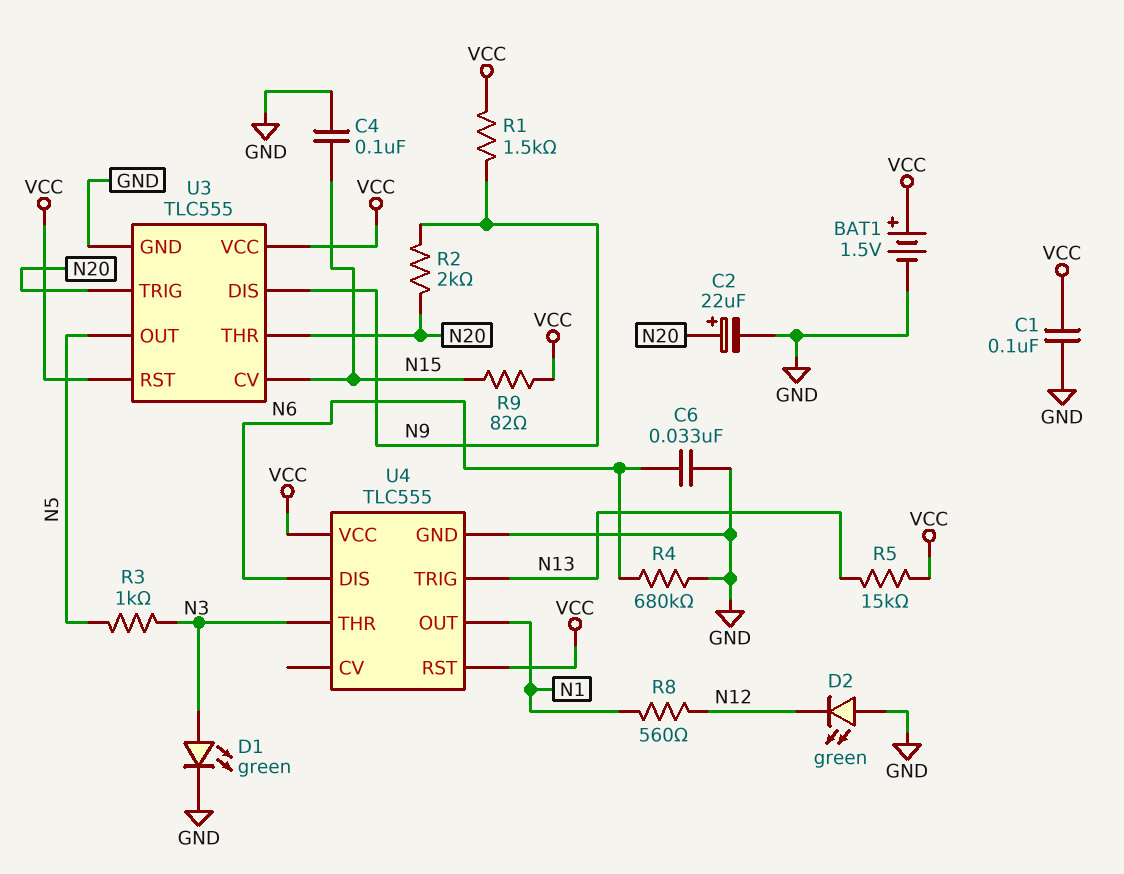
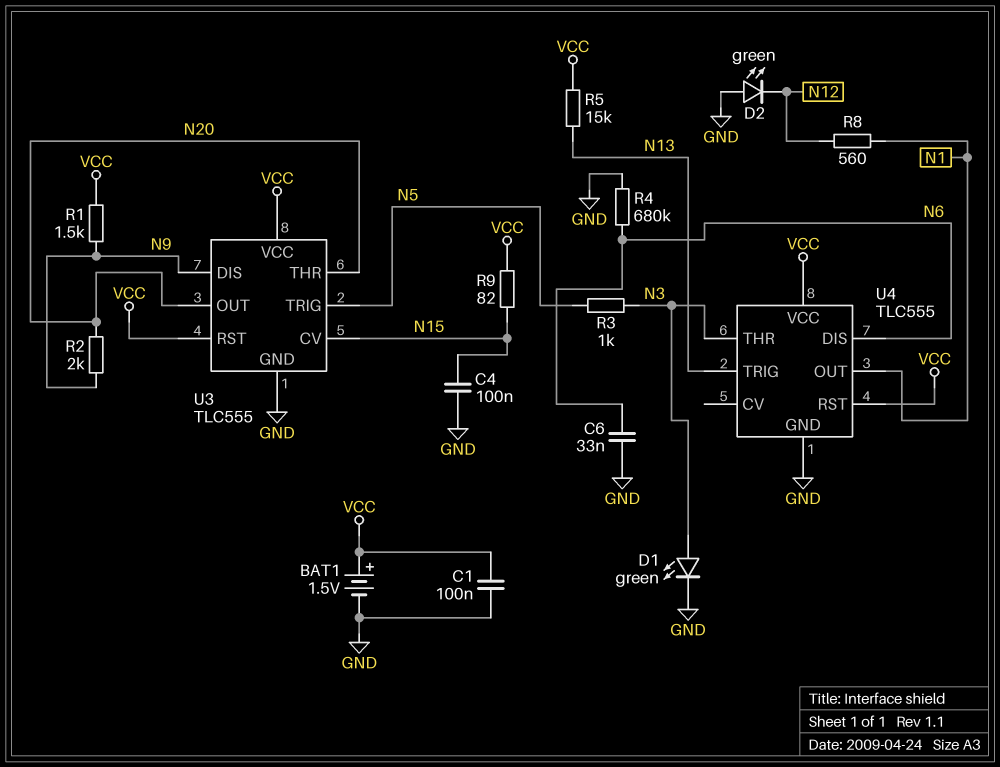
C2: 22uF (plus N20, minus GND) -> none
U3 pin OUT: N5 -> N20
U3 pin TRIG: N20 -> N5

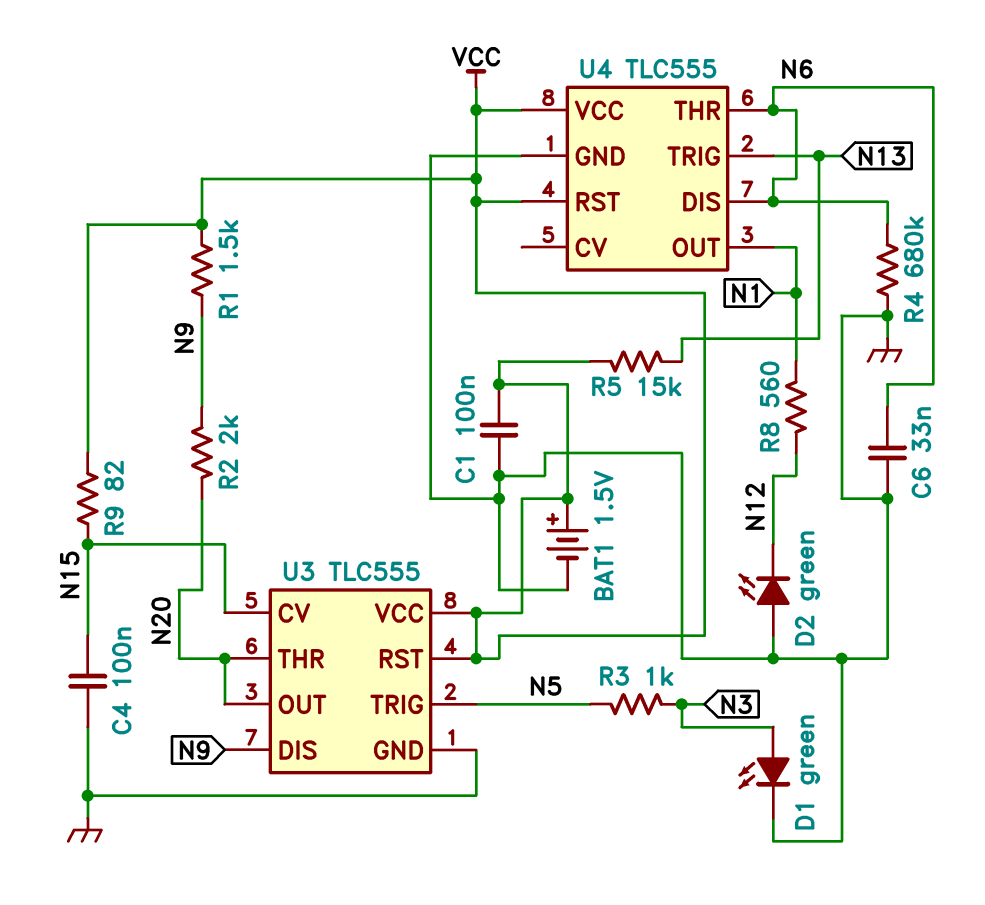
U4 pin THR: N3 -> N6

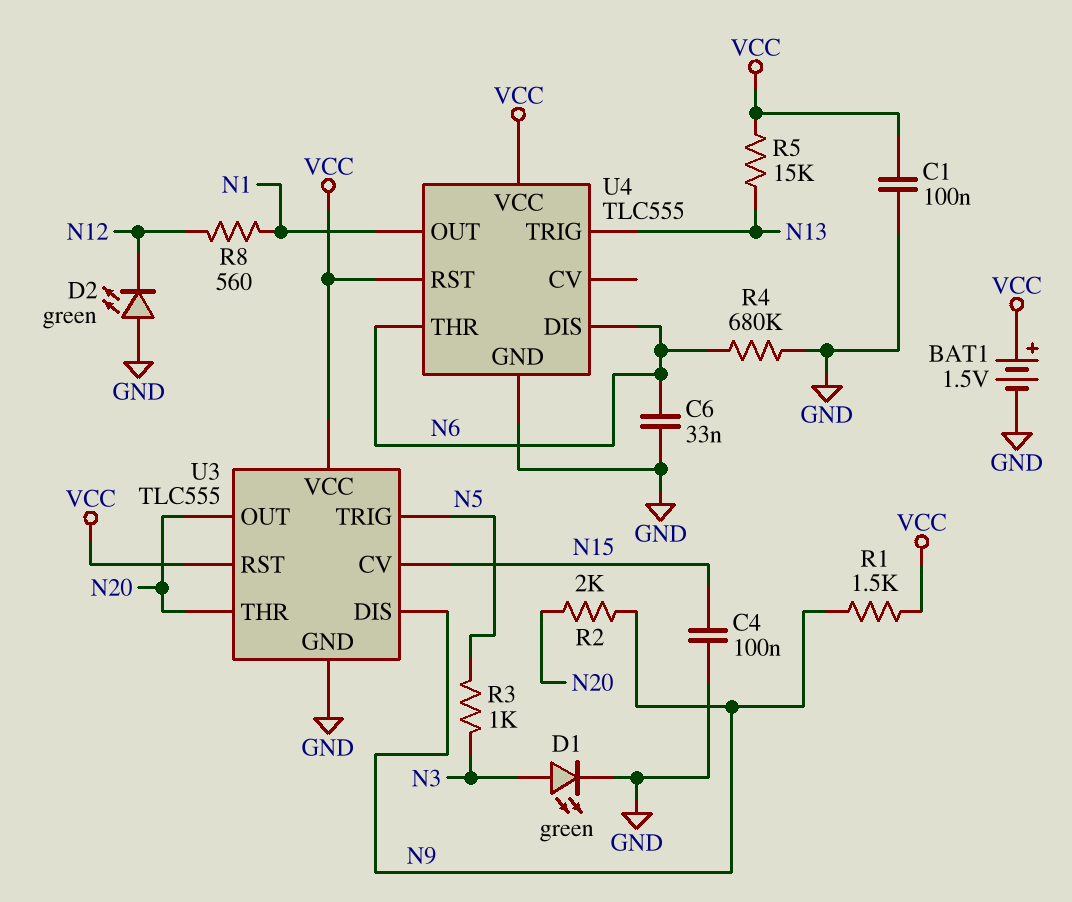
R9: 82 (N15, VCC) -> none

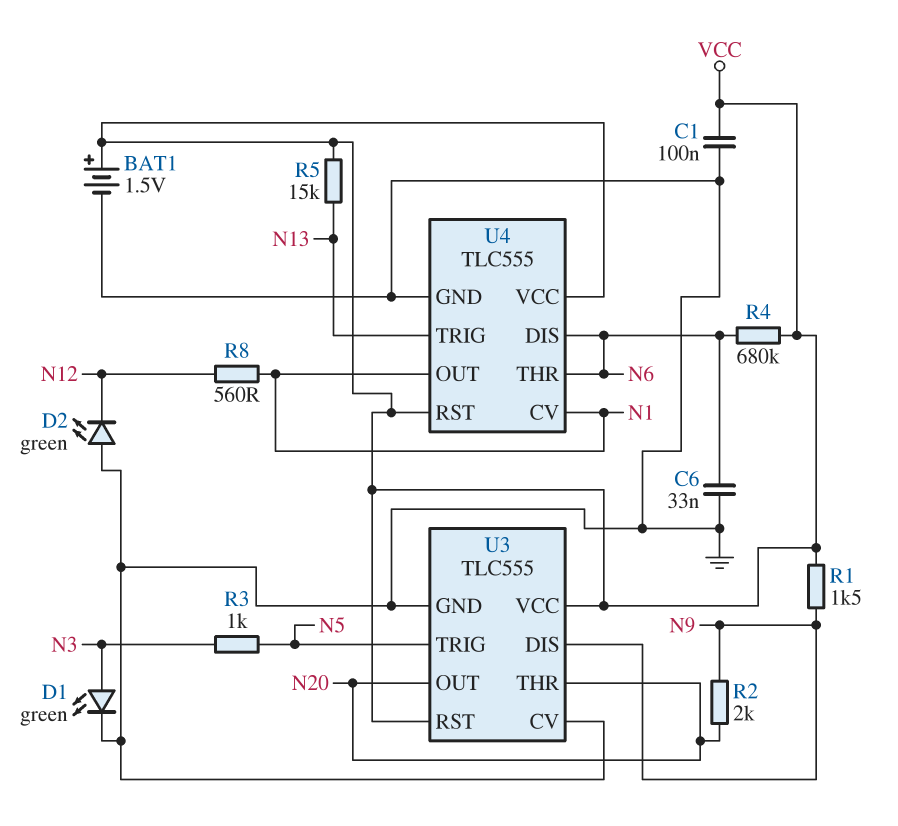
C4: 100nF (GND, N15) -> none
R4: 680k (GND, N6) -> 680k (N6, VCC)
U3 pin CV: N15 -> GND
U4 pin CV: none -> N1

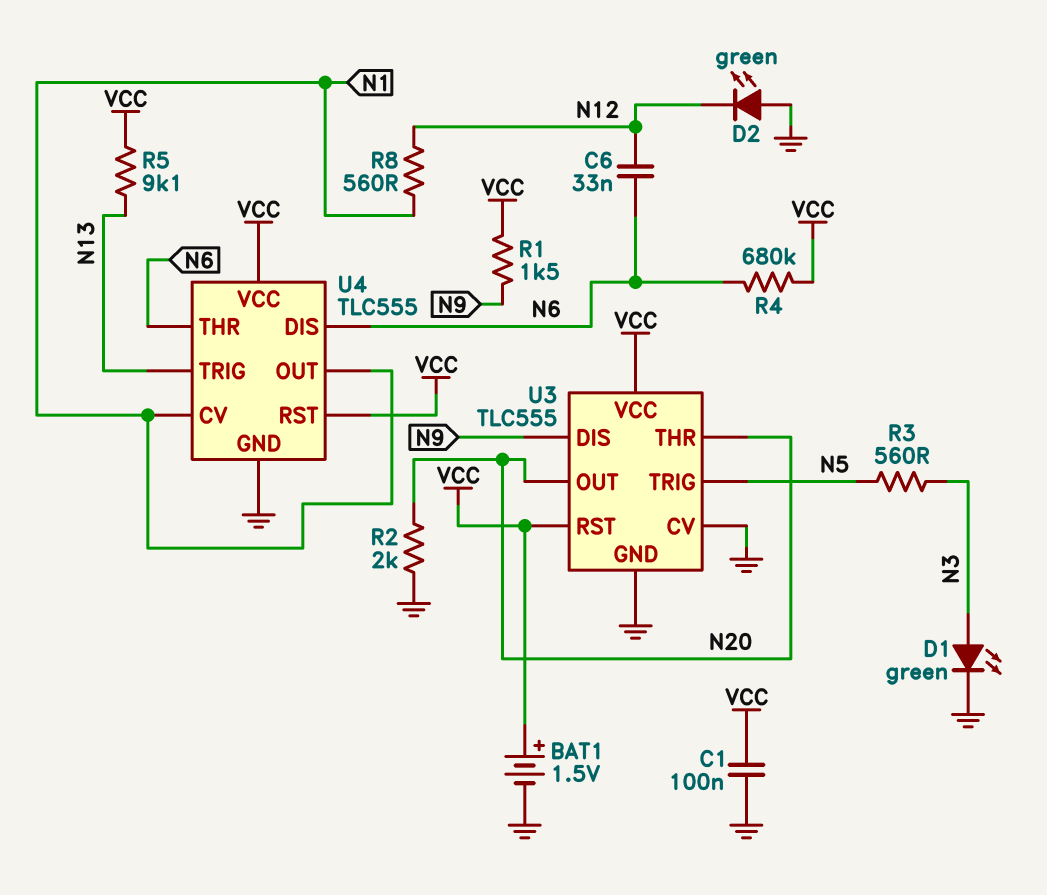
C6: 33nF (GND, N6) -> 33nF (N6, N12)
R2: 2k (N9, N20) -> 2k (GND, N20)
R3: 1k (N3, N5) -> 560 (N3, N5)
R5: 15k (N13, VCC) -> 9.1k (N13, VCC)

